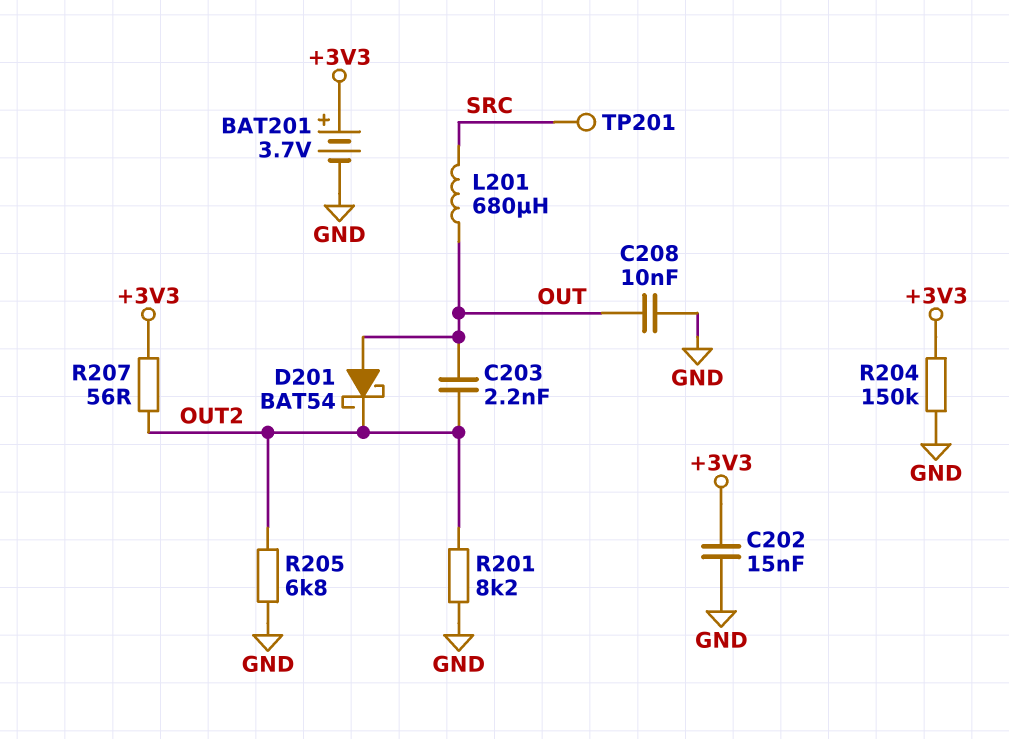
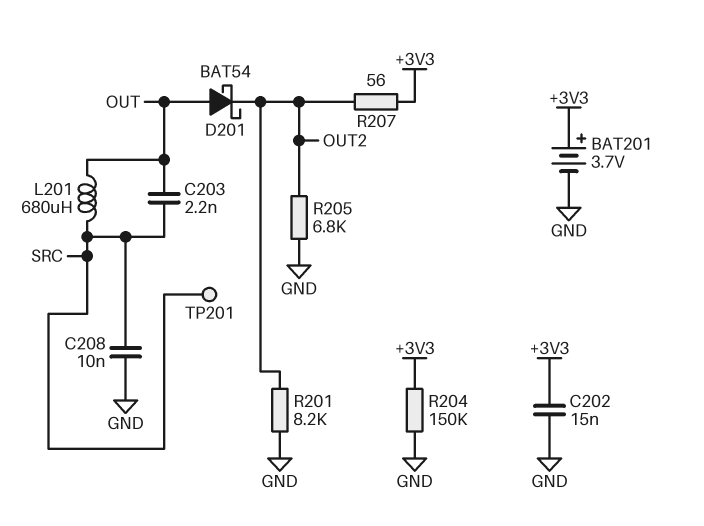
C203: 2.2nF (OUT, OUT2) -> 2.2nF (OUT, SRC)
C208: 10nF (GND, OUT) -> 10nF (GND, SRC)

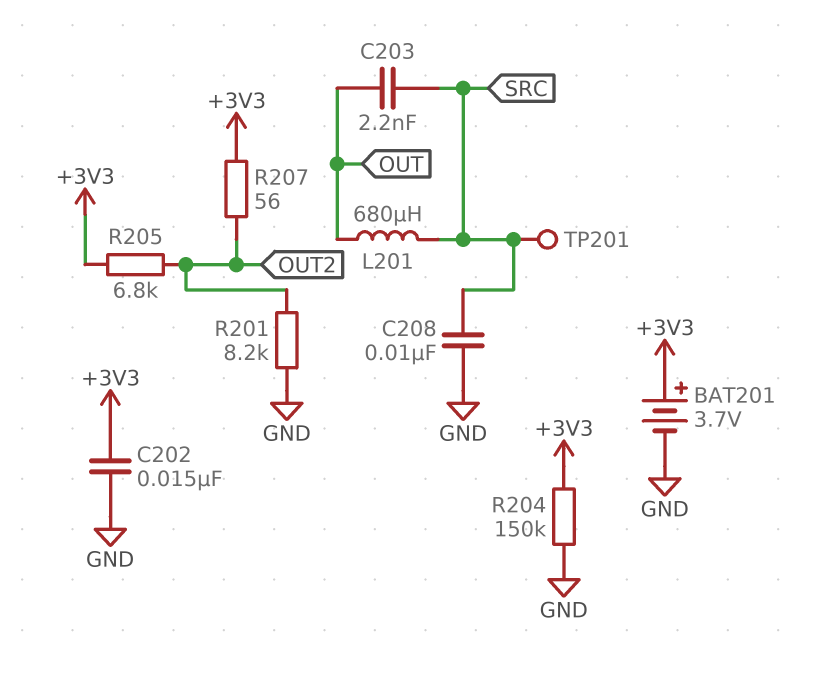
D201: schottky BAT54 (A OUT, K OUT2) -> none
R205: 6.8k (GND, OUT2) -> 6.8k (+3V3, OUT2)

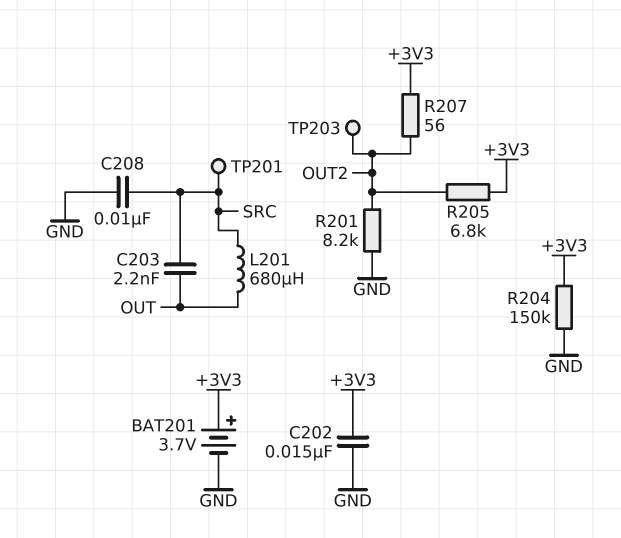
TP203: none -> test point (OUT2)

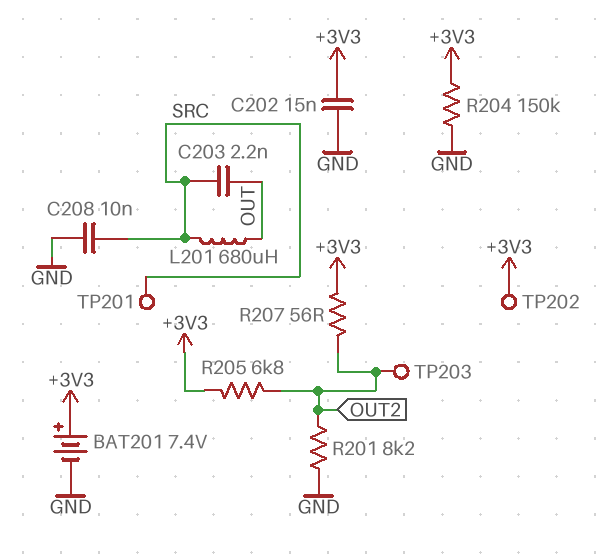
BAT201: 3.7V (plus +3V3, minus GND) -> 7.4V (plus +3V3, minus GND)
TP202: none -> test point (+3V3)

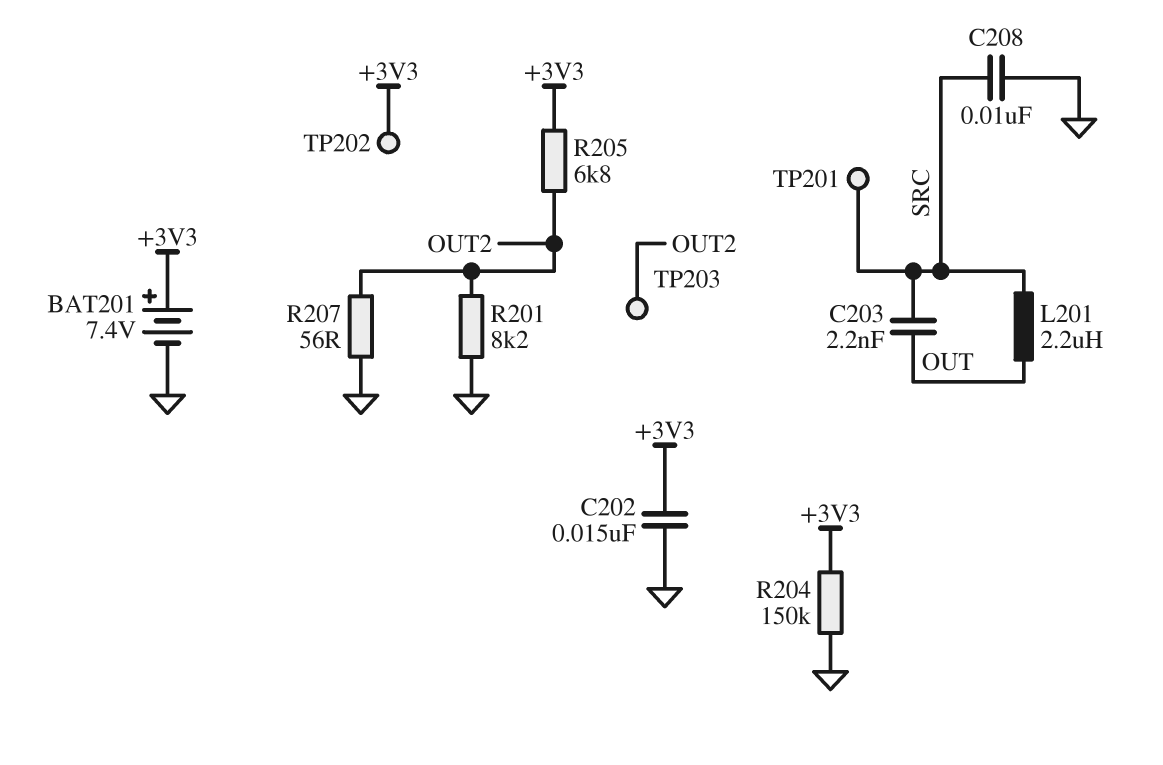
L201: 680uH (OUT, SRC) -> 2.2uH (OUT, SRC)
R207: 56 (+3V3, OUT2) -> 56 (GND, OUT2)

